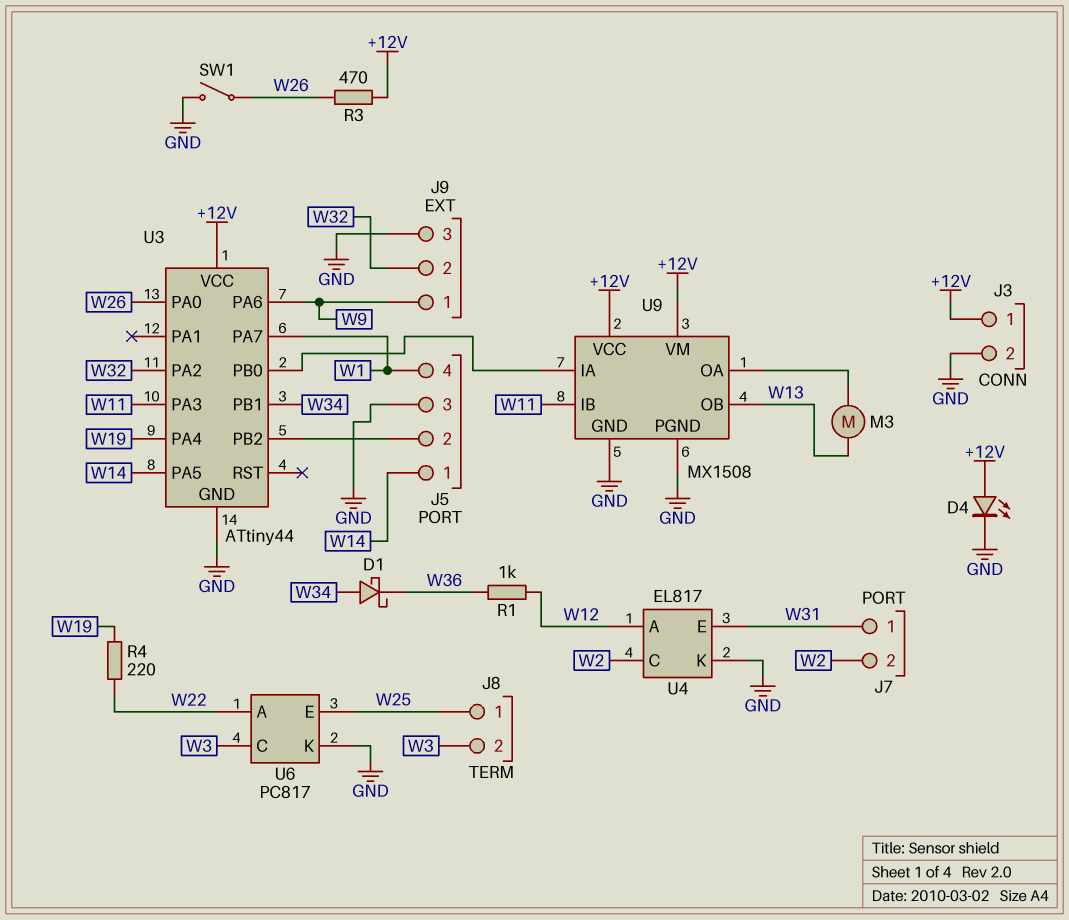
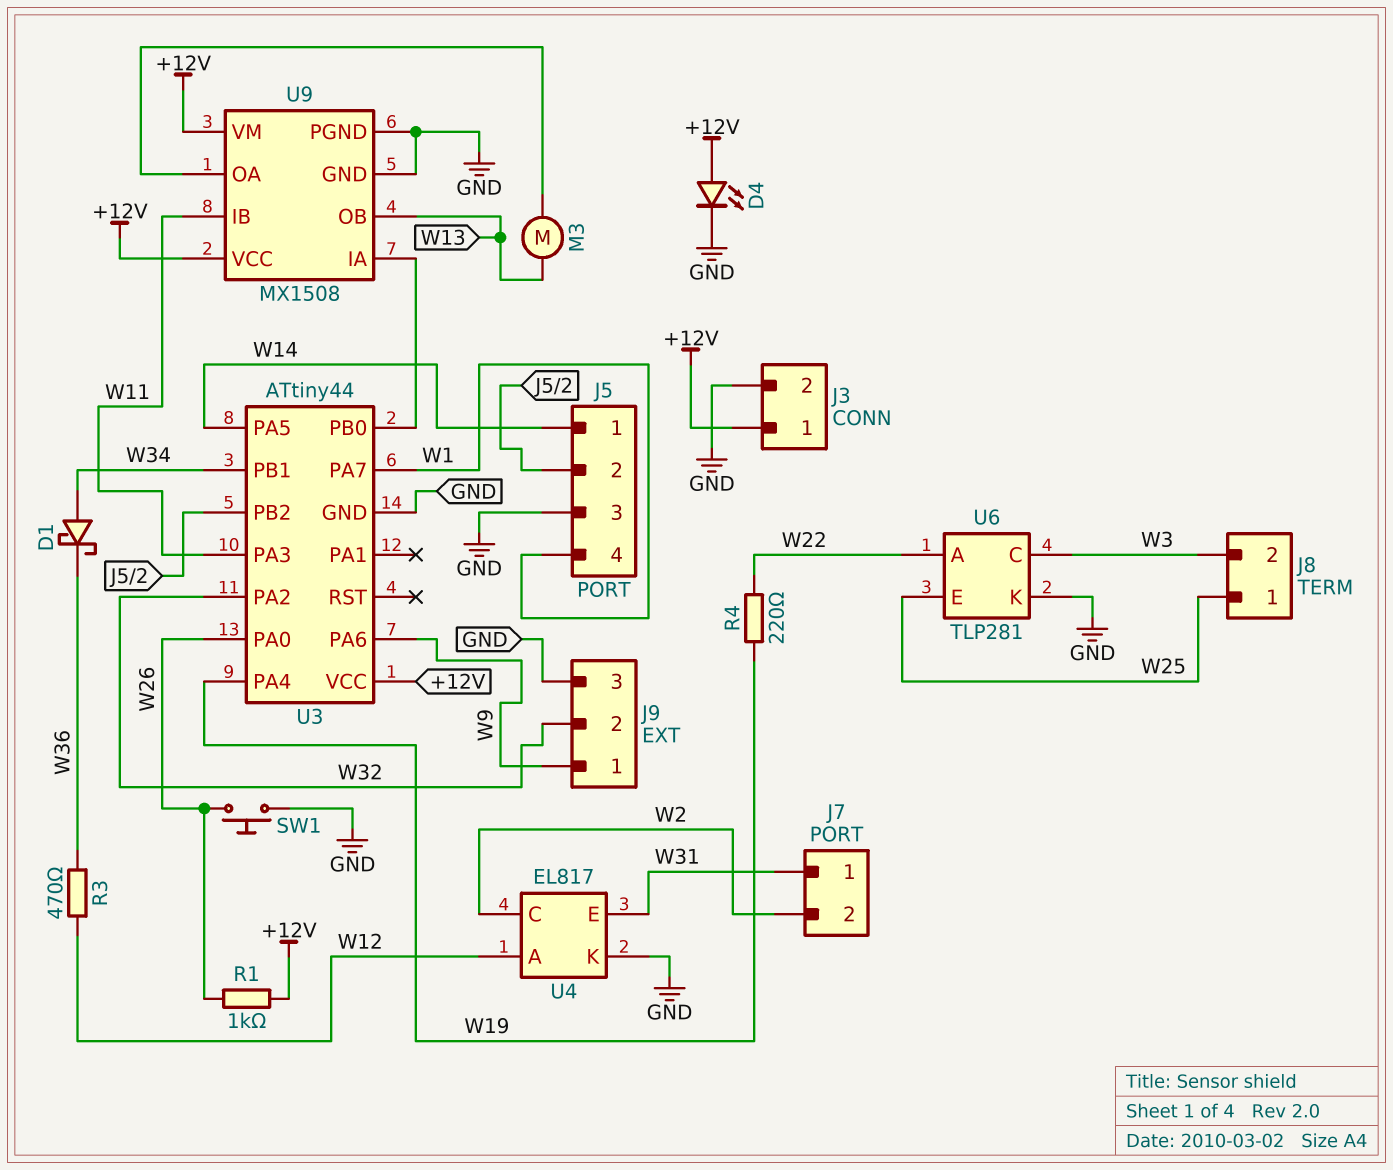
R1: 1k (W12, W36) -> 1k (+12V, W26)
R3: 470 (+12V, W26) -> 470 (W12, W36)
SW1: switch (GND, W26) -> button (GND, W26)
U6: PC817 -> TLP281

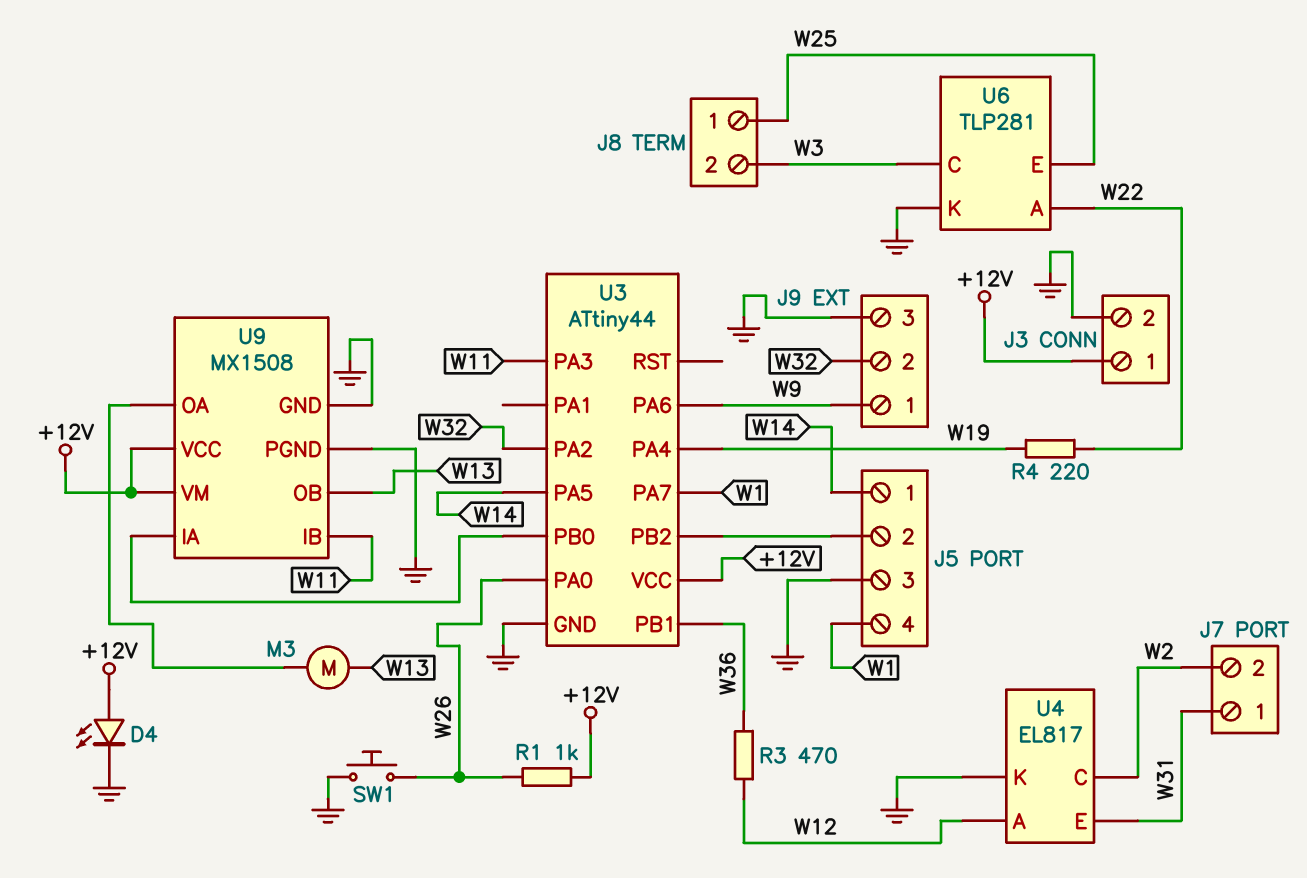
D1: schottky (A W34, K W36) -> none
U3 pin PB1: W34 -> W36

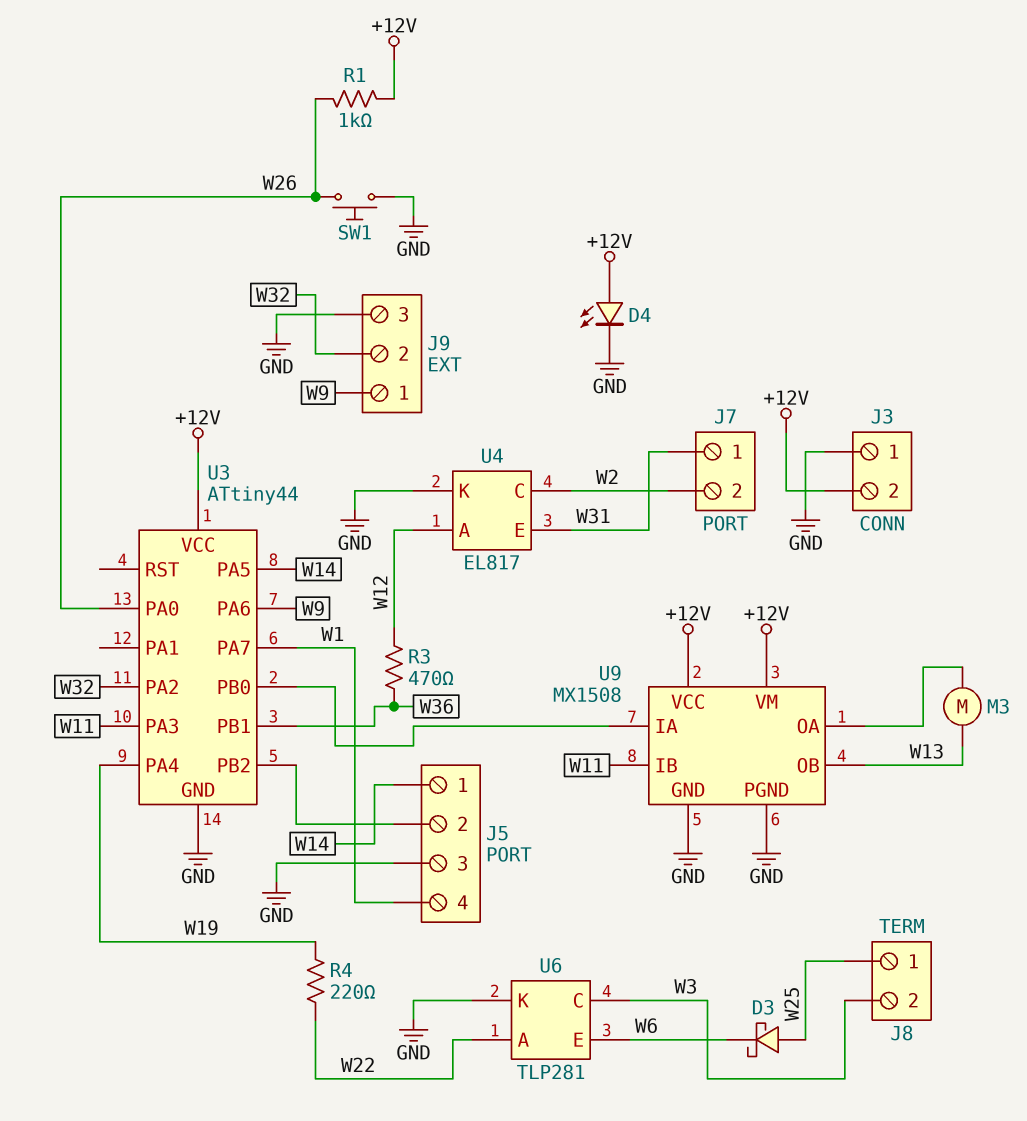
D3: none -> schottky (A W25, K W6)
J3 pin 1: +12V -> GND
J3 pin 2: GND -> +12V
U6 pin E: W25 -> W6

